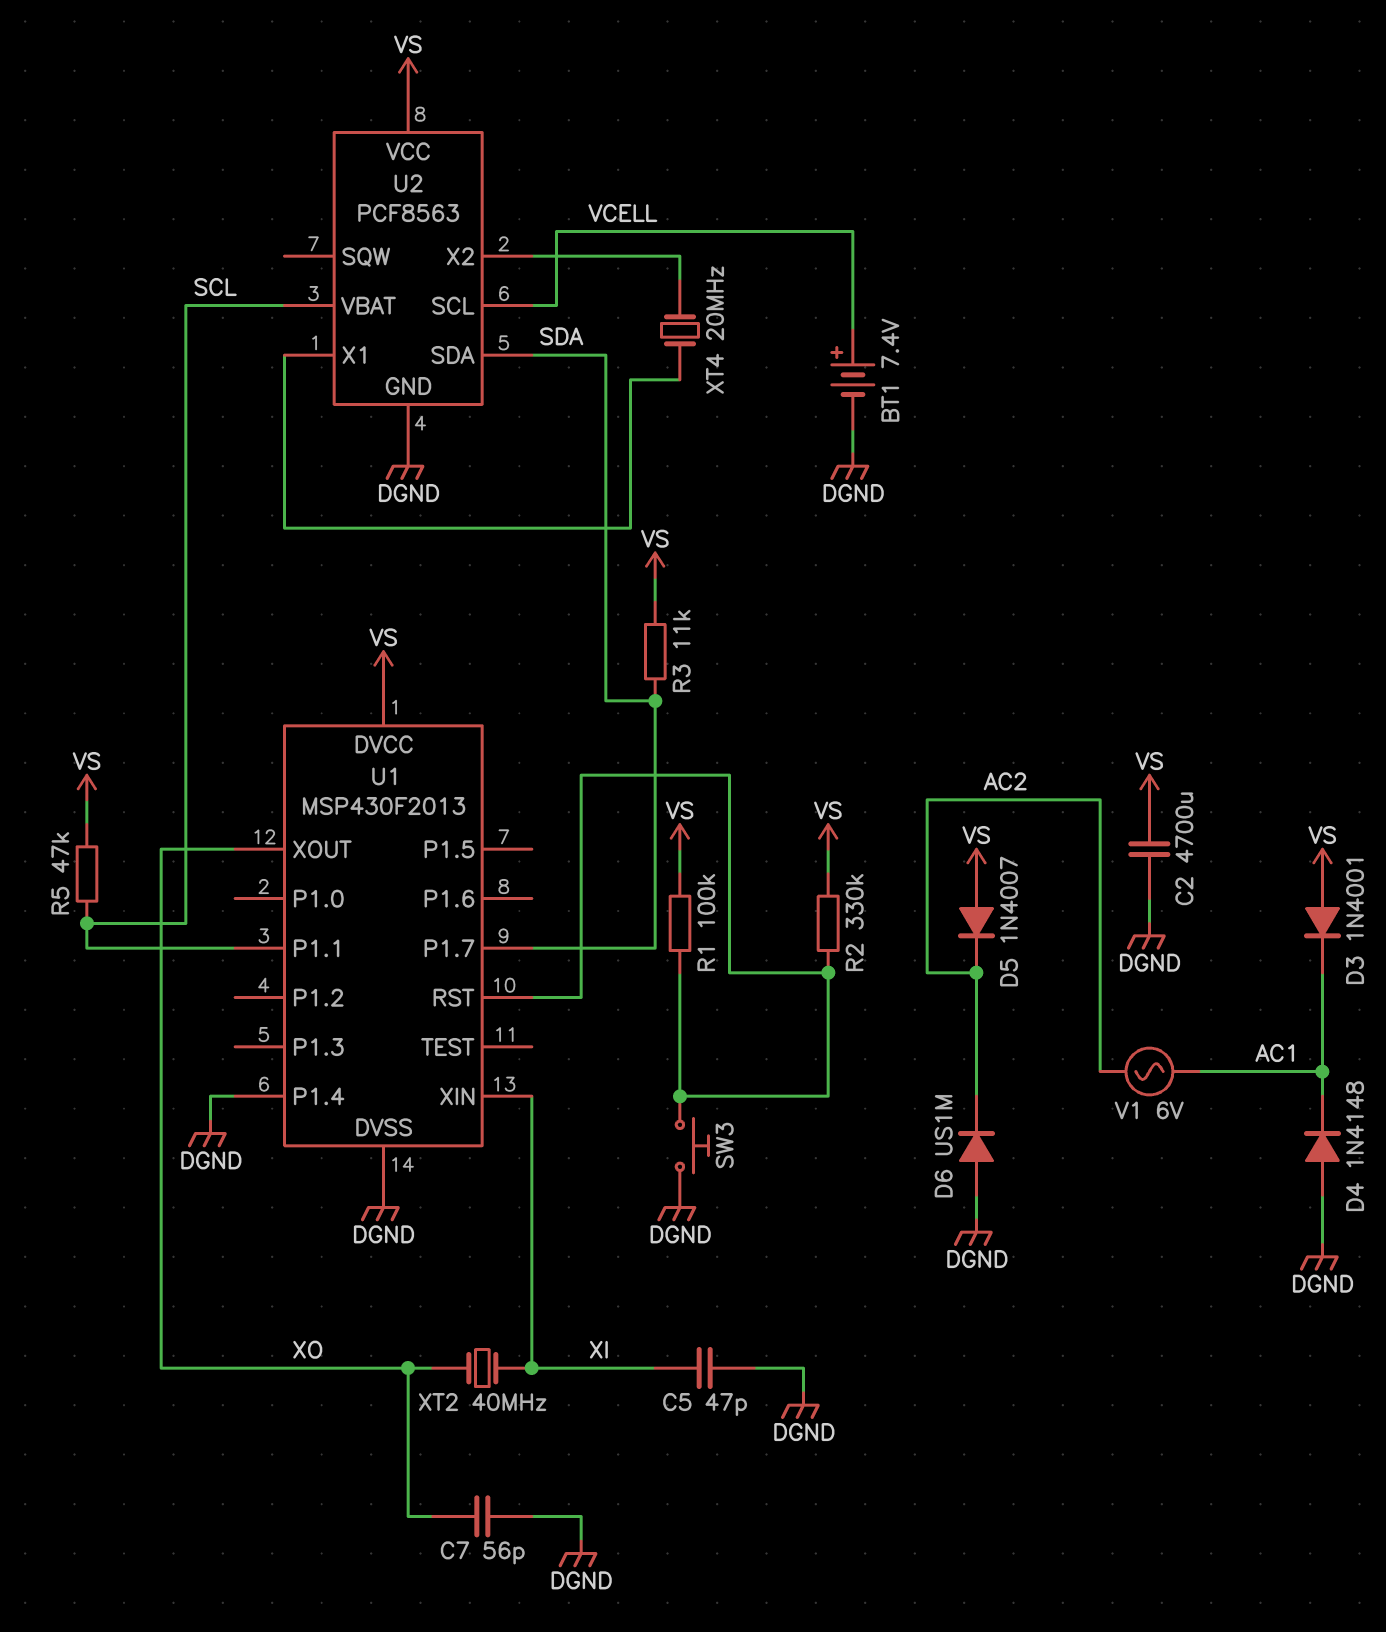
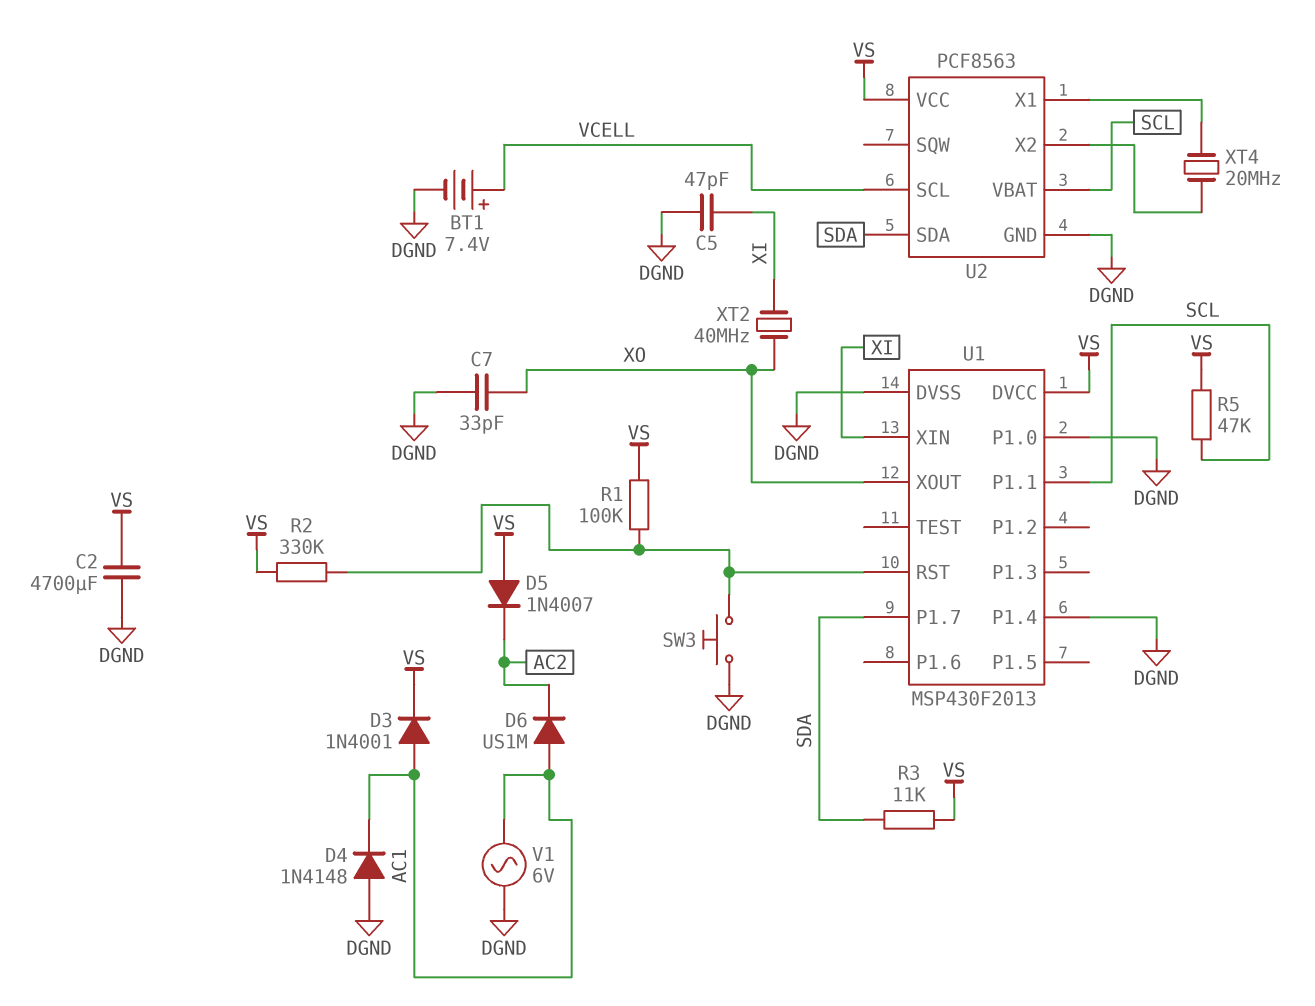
C7: 56pF (DGND, XO) -> 33pF (DGND, XO)
D3: diode 1N4001 (A VS, K AC1) -> diode 1N4001 (A AC1, K VS)
D6: diode US1M (A DGND, K AC2) -> diode US1M (A AC1, K AC2)
U1 pin P1.0: none -> DGND
V1: AC 6V (AC1, AC2) -> AC 6V (AC1, DGND)

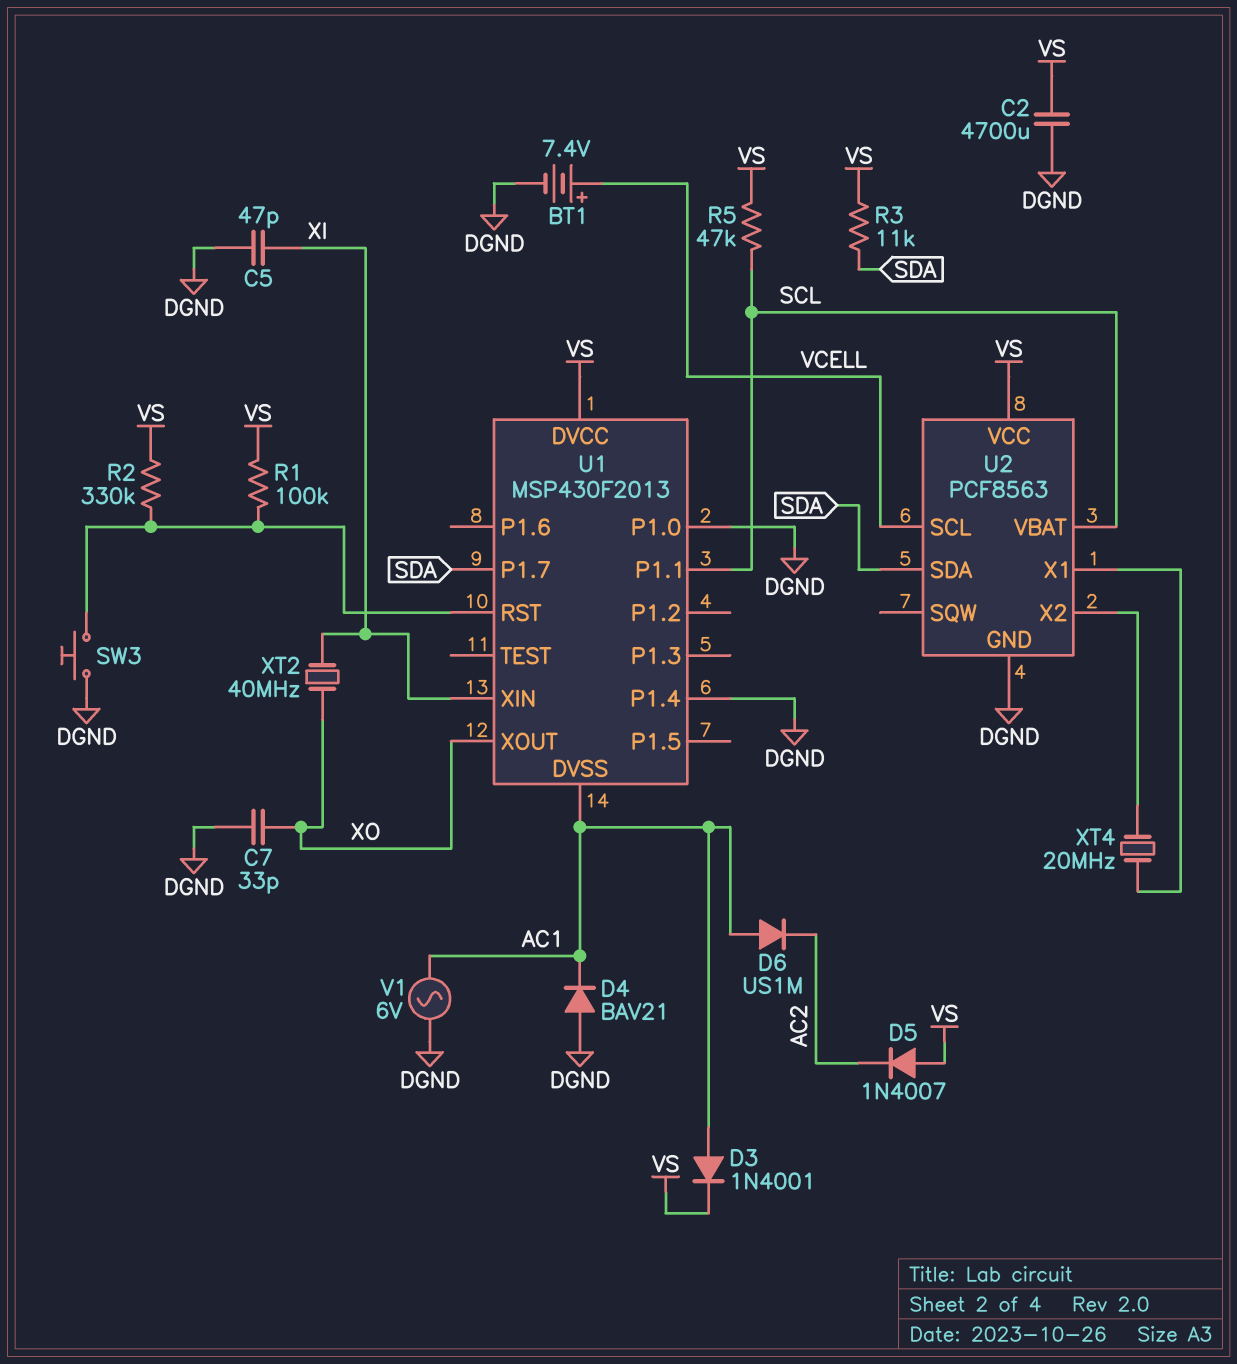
D4: diode 1N4148 (A DGND, K AC1) -> diode BAV21 (A DGND, K AC1)
U1 pin DVSS: DGND -> AC1

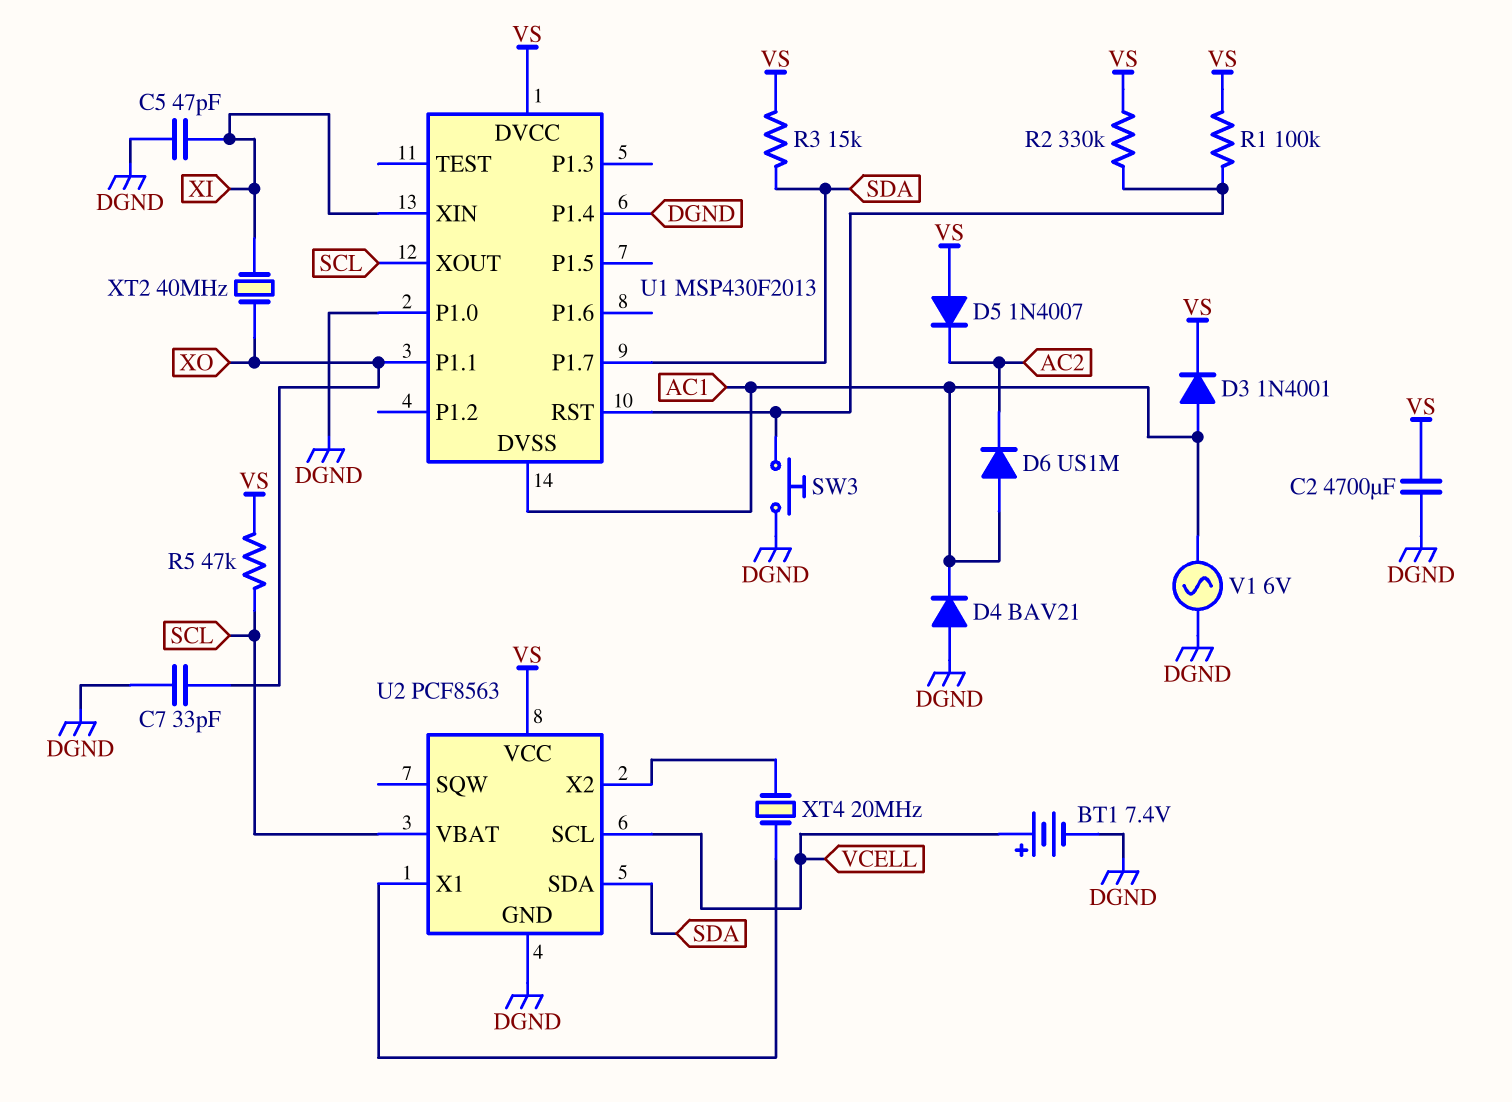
R3: 11k (SDA, VS) -> 15k (SDA, VS)
U1 pin P1.1: SCL -> XO
U1 pin XOUT: XO -> SCL

